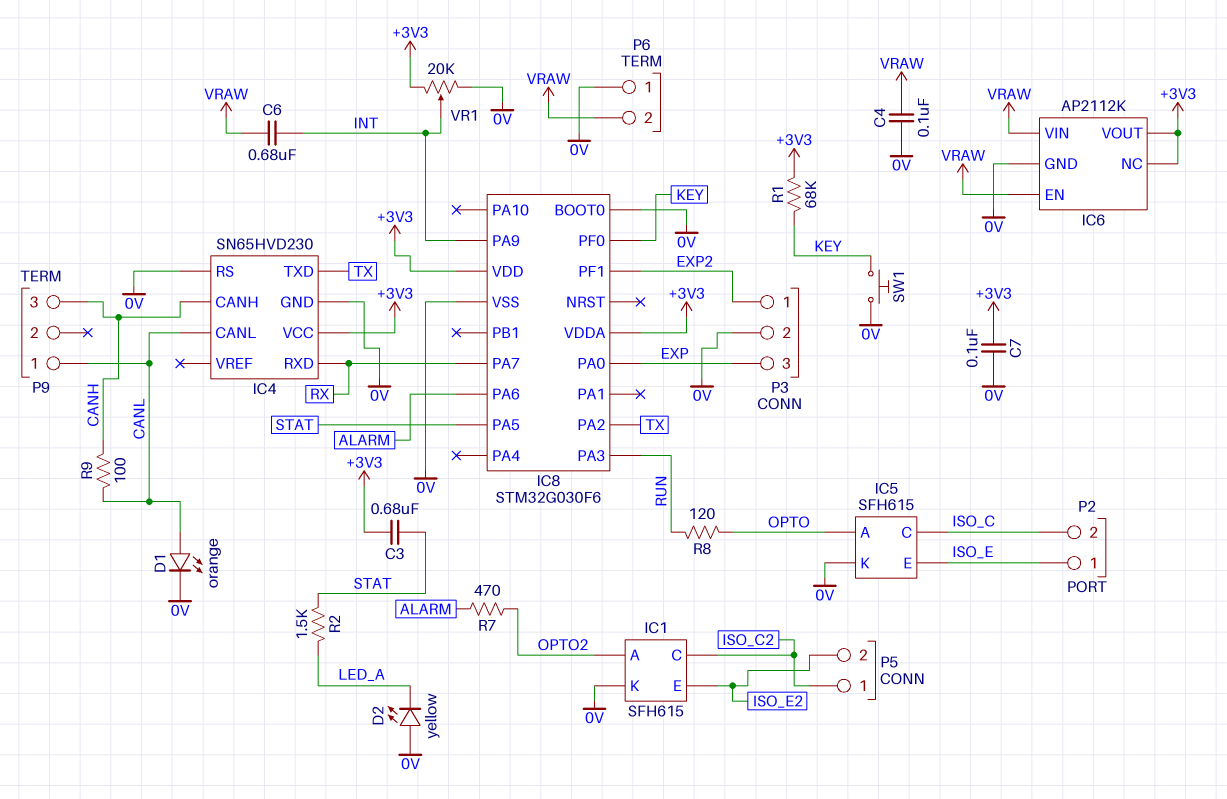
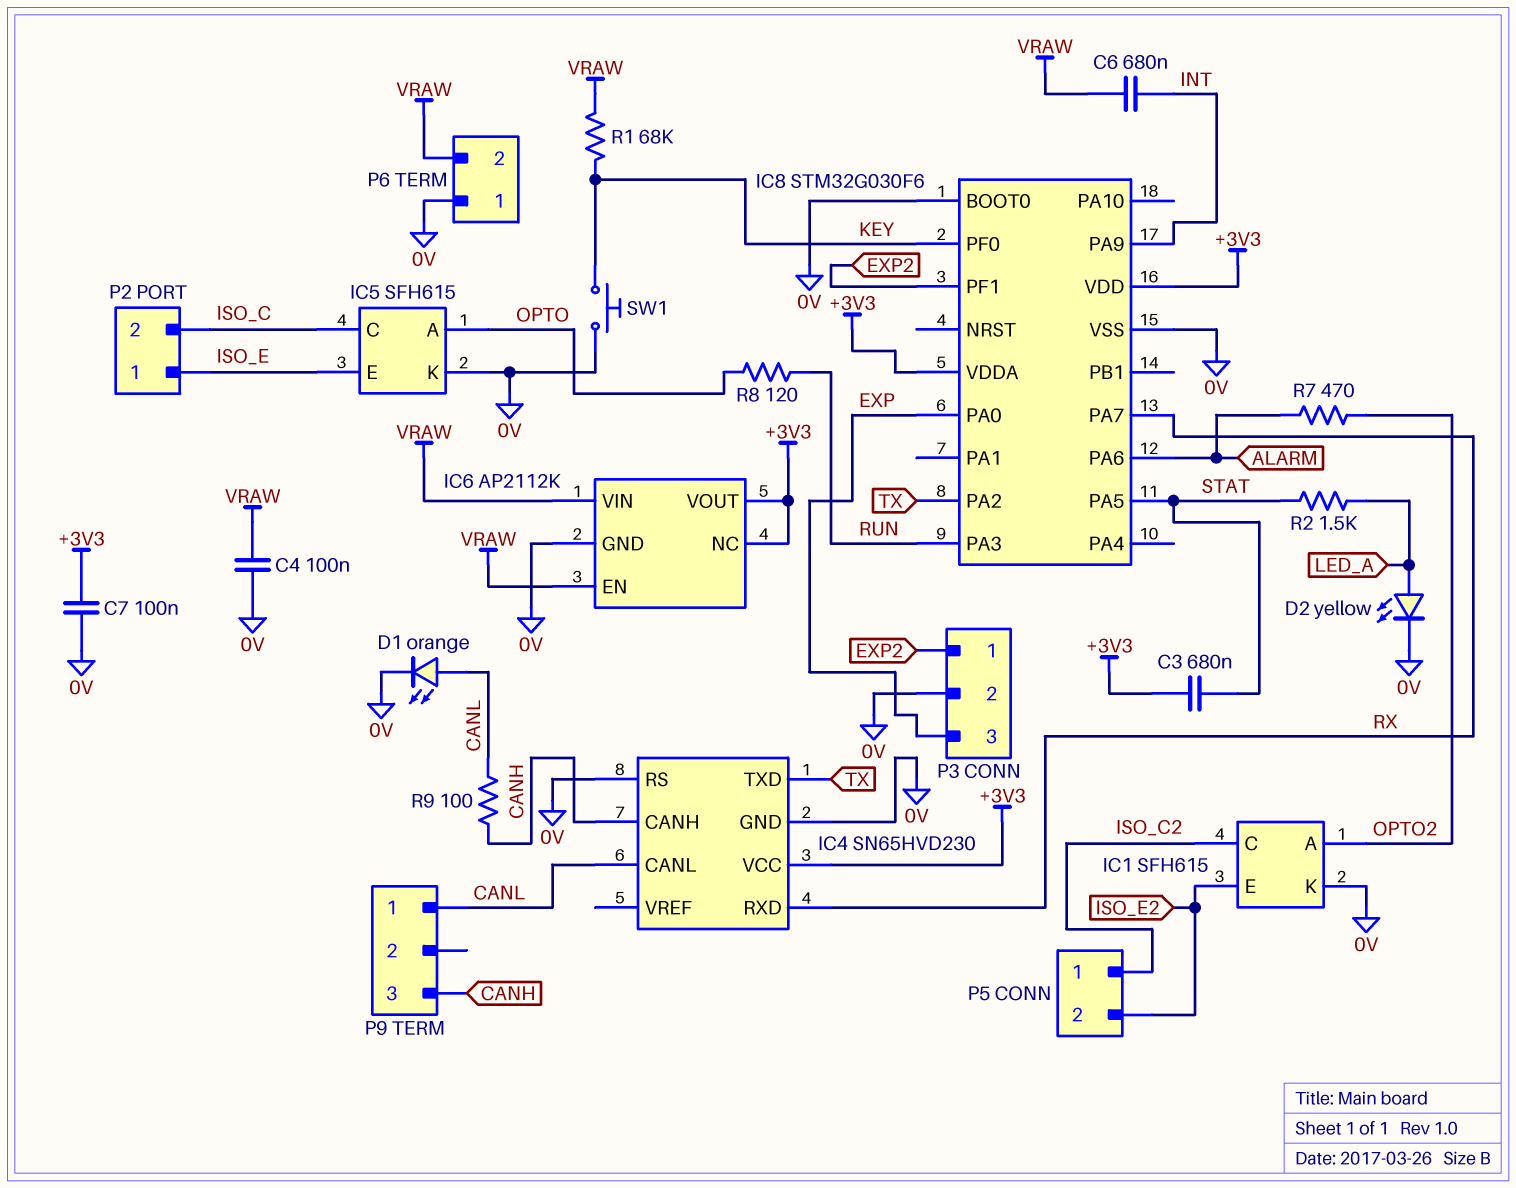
D2: LED yellow (A 0V, K LED_A) -> LED yellow (A LED_A, K 0V)
R1: 68k (+3V3, KEY) -> 68k (KEY, VRAW)
VR1: 20k (+3V3, 0V, wiper INT) -> none

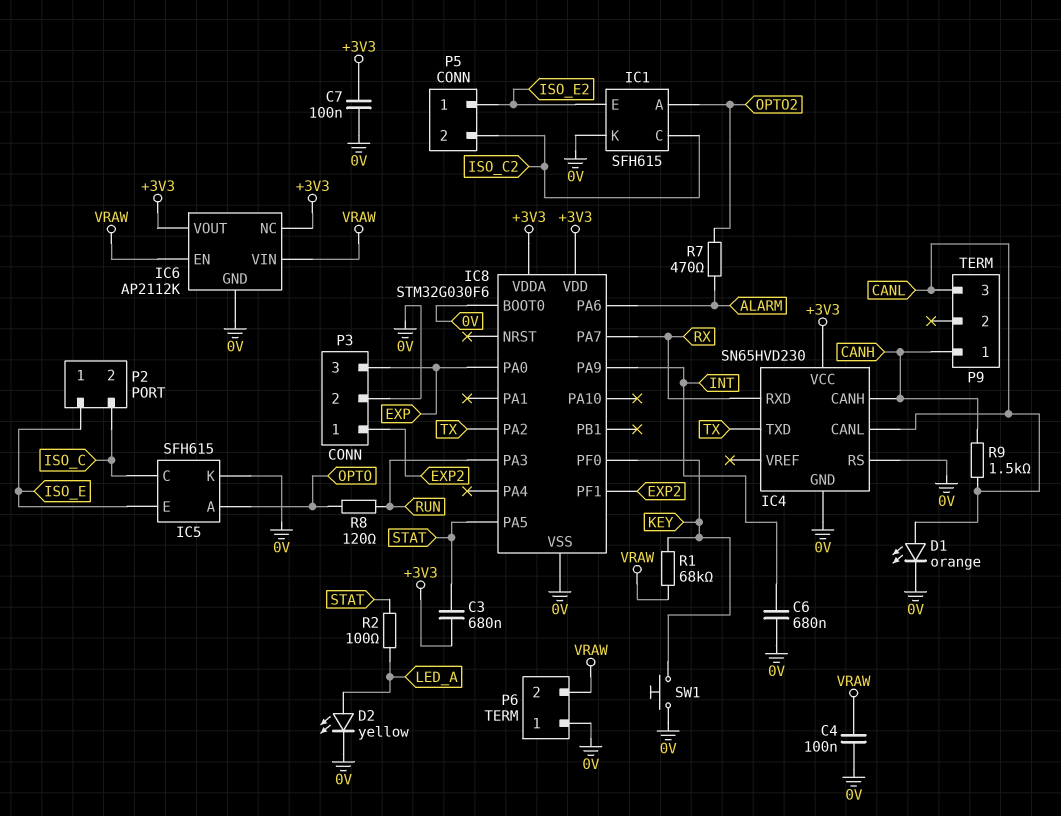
C6: 680nF (INT, VRAW) -> 680nF (0V, INT)
P5 pin 1: ISO_C2 -> ISO_E2
P5 pin 2: ISO_E2 -> ISO_C2
P9 pin 1: CANL -> CANH
P9 pin 3: CANH -> CANL
R2: 1.5k (LED_A, STAT) -> 100 (LED_A, STAT)
R9: 100 (CANH, CANL) -> 1.5k (CANH, CANL)

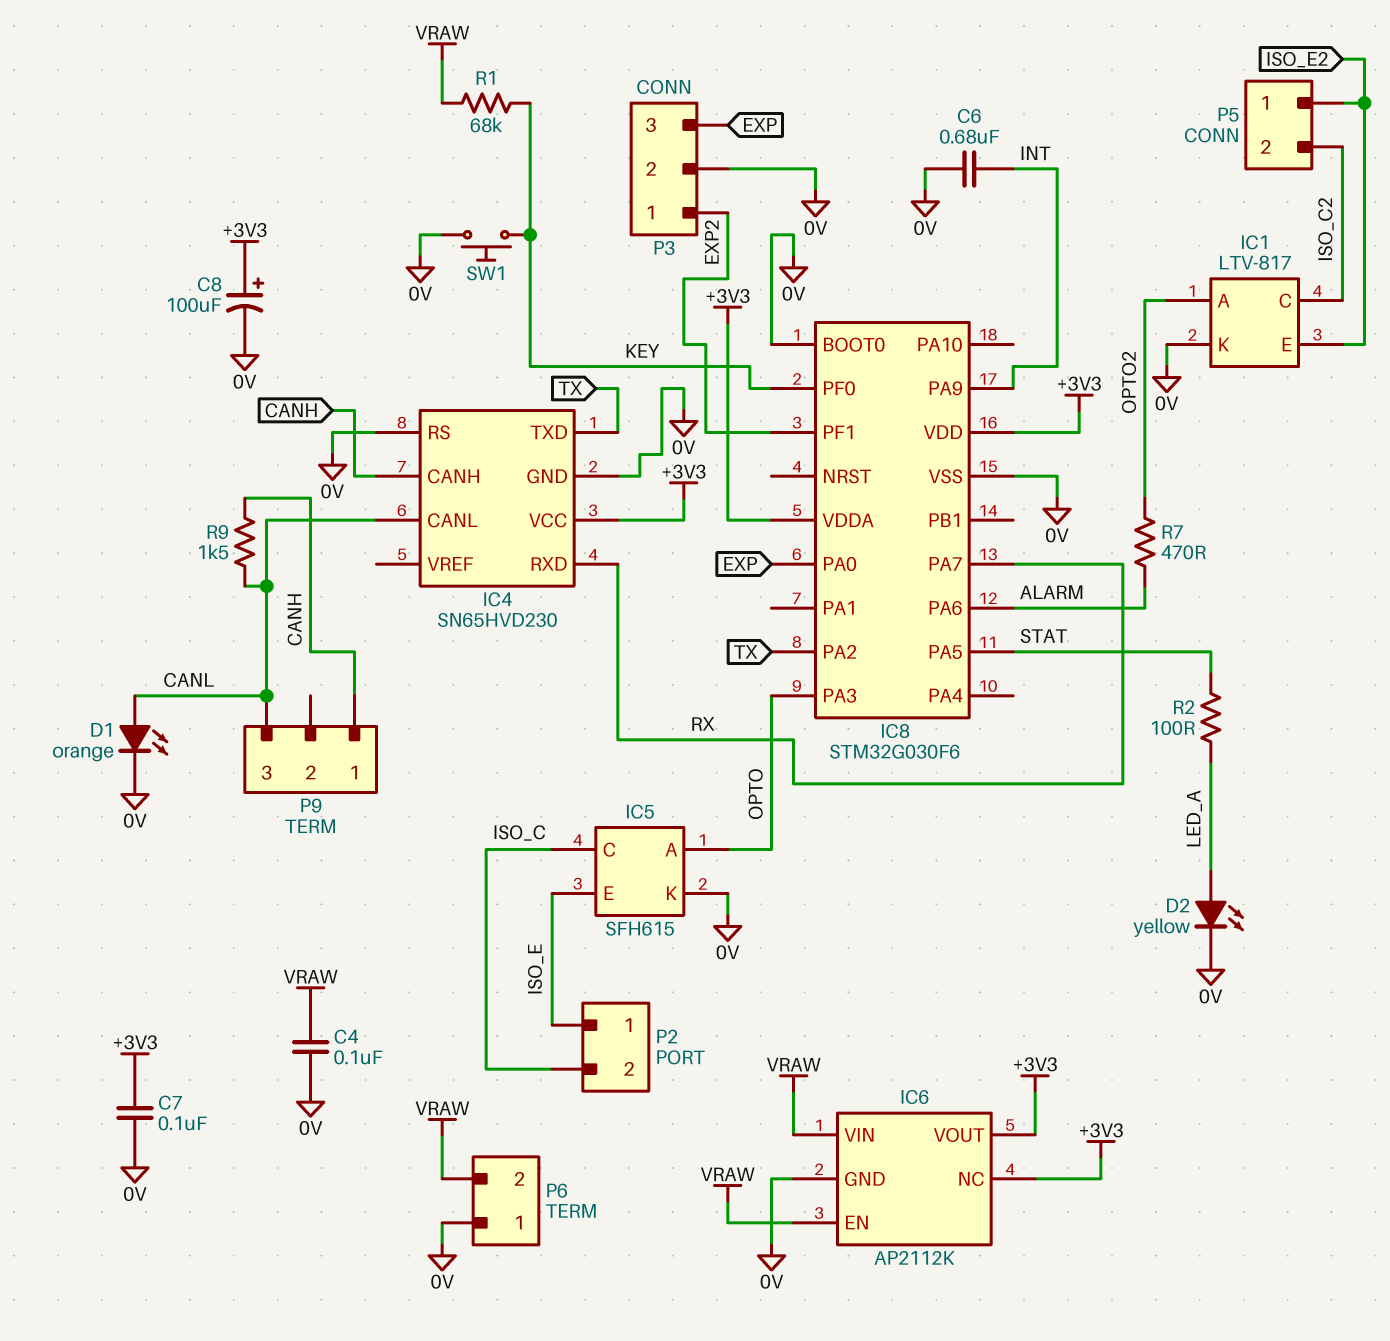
C3: 680nF (+3V3, STAT) -> none
C8: none -> 100uF (plus +3V3, minus 0V)
IC1: SFH615 -> LTV-817
IC8 pin PA3: RUN -> OPTO
R8: 120 (OPTO, RUN) -> none

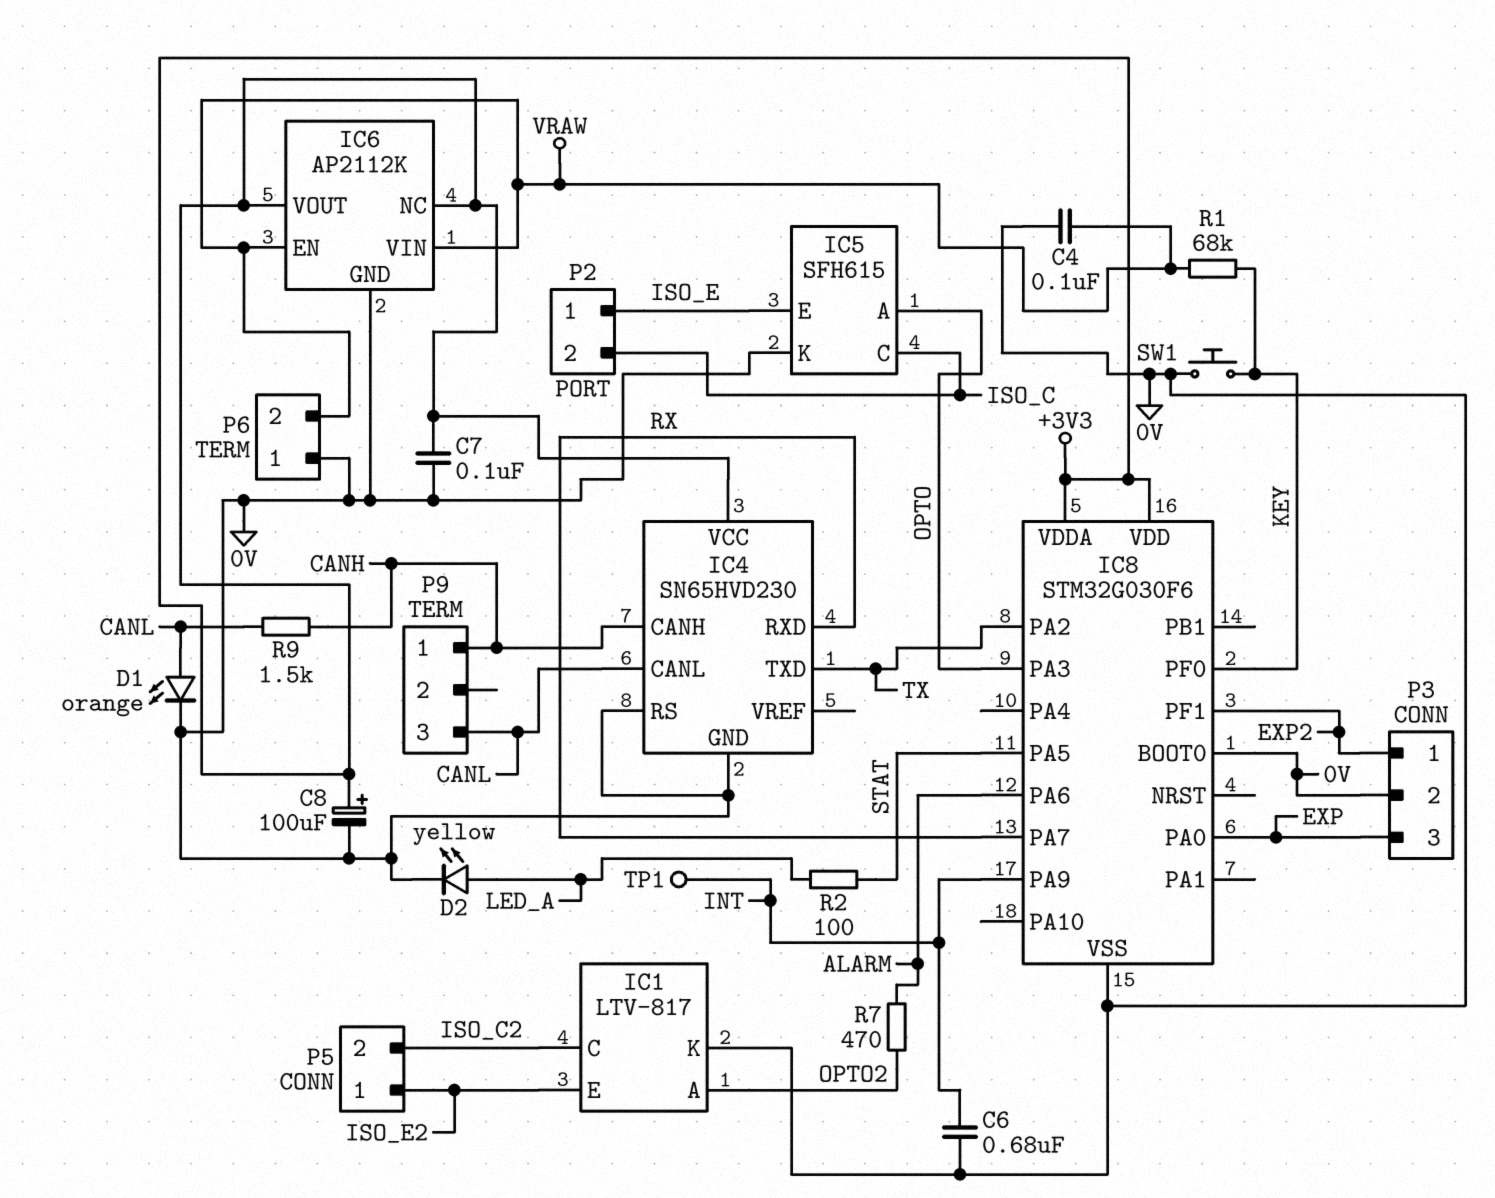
TP1: none -> test point (INT)

